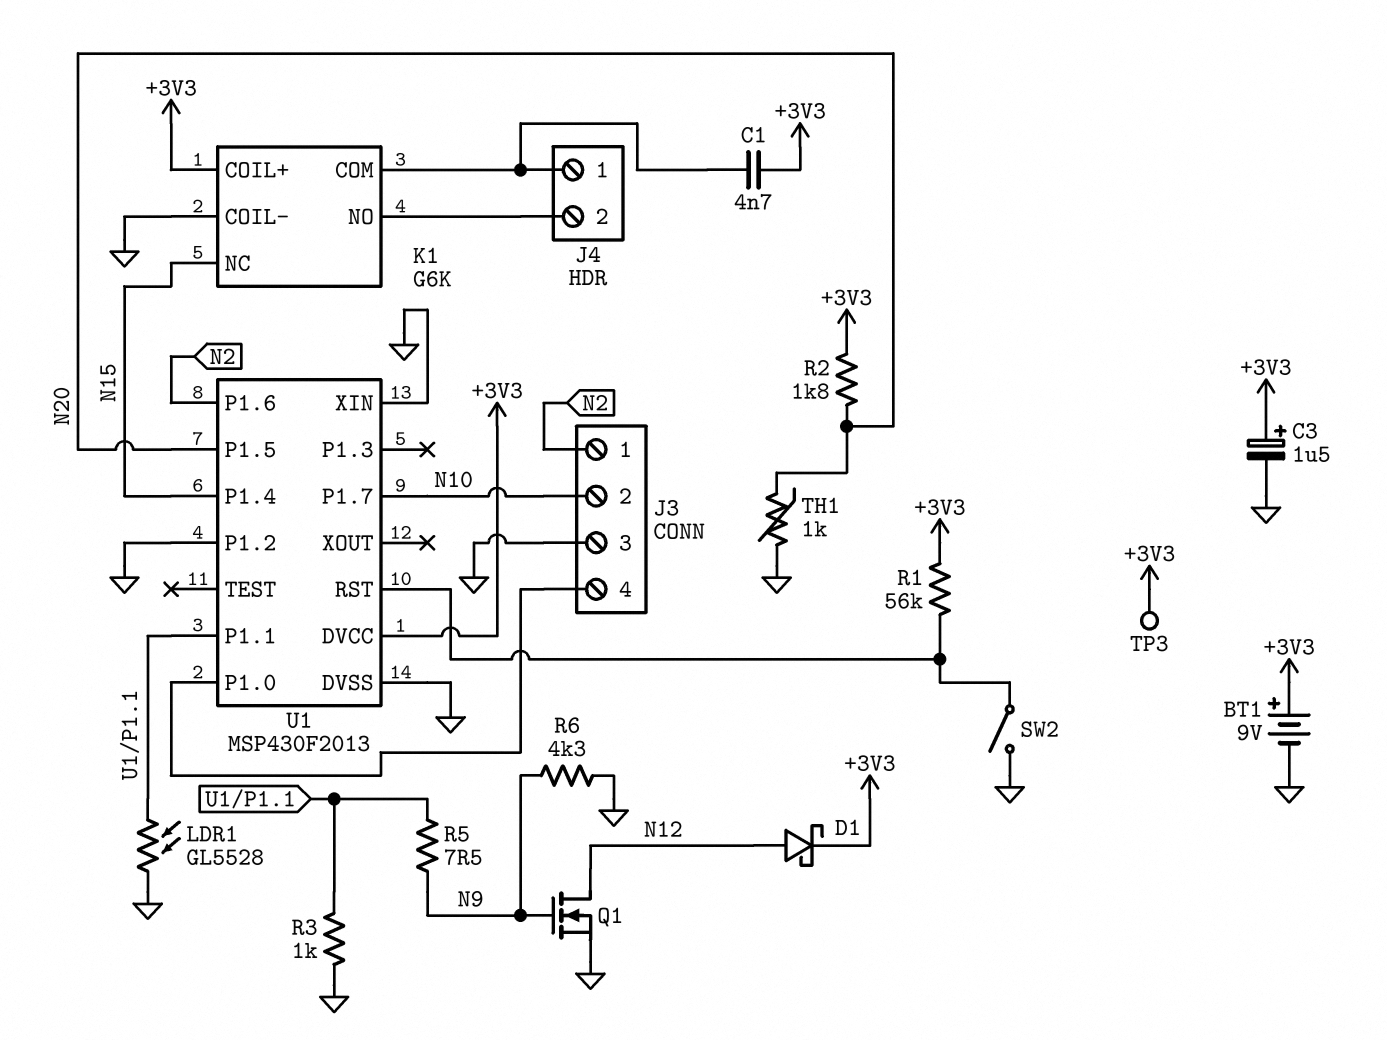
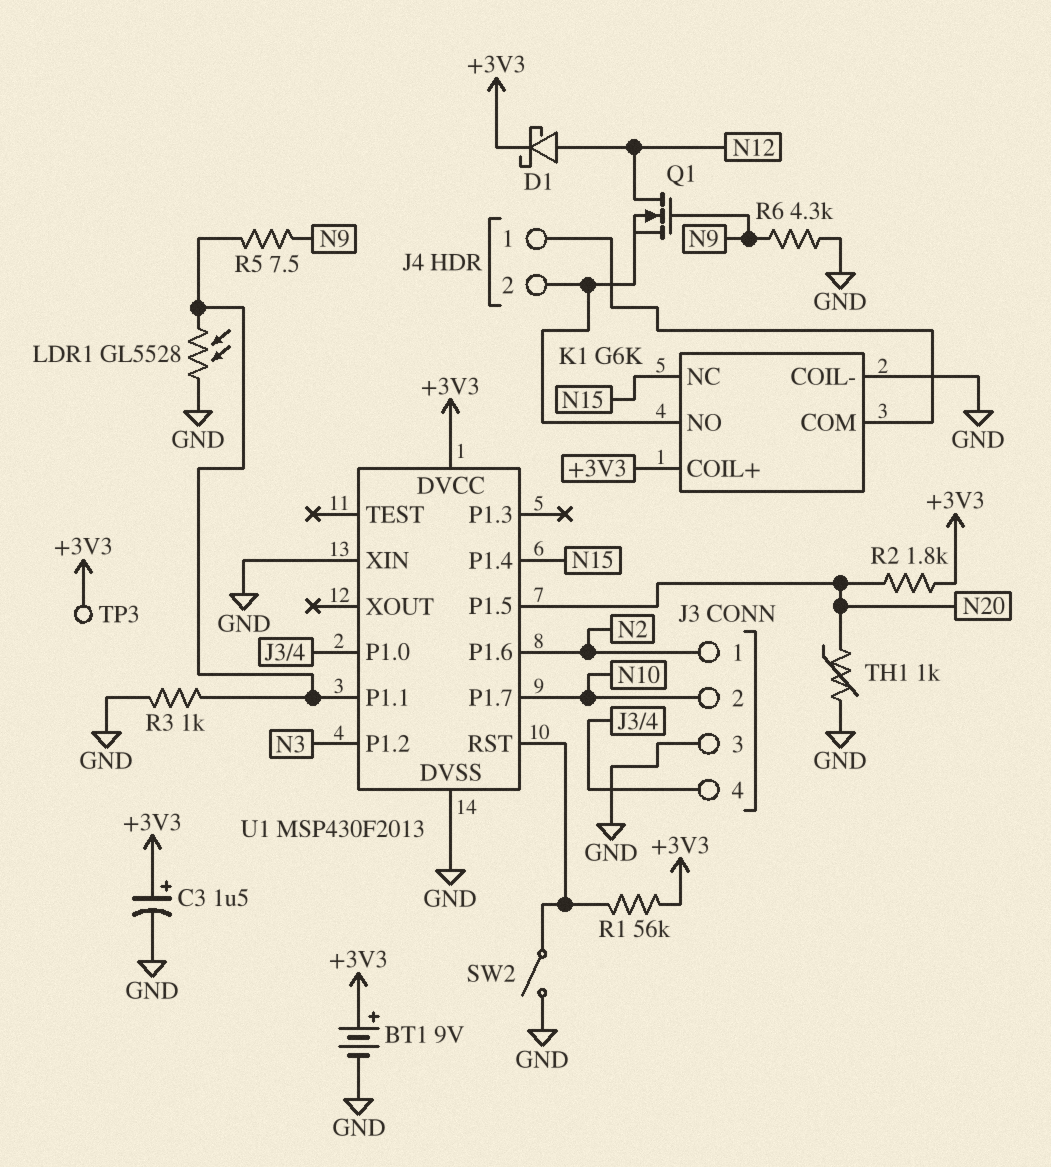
C1: 4.7nF (+3V3, J4/1) -> none
Q1: NMOS (G N9, D N12, S GND) -> NMOS (G N9, D N12, S J4/2)
U1 pin P1.2: GND -> N3

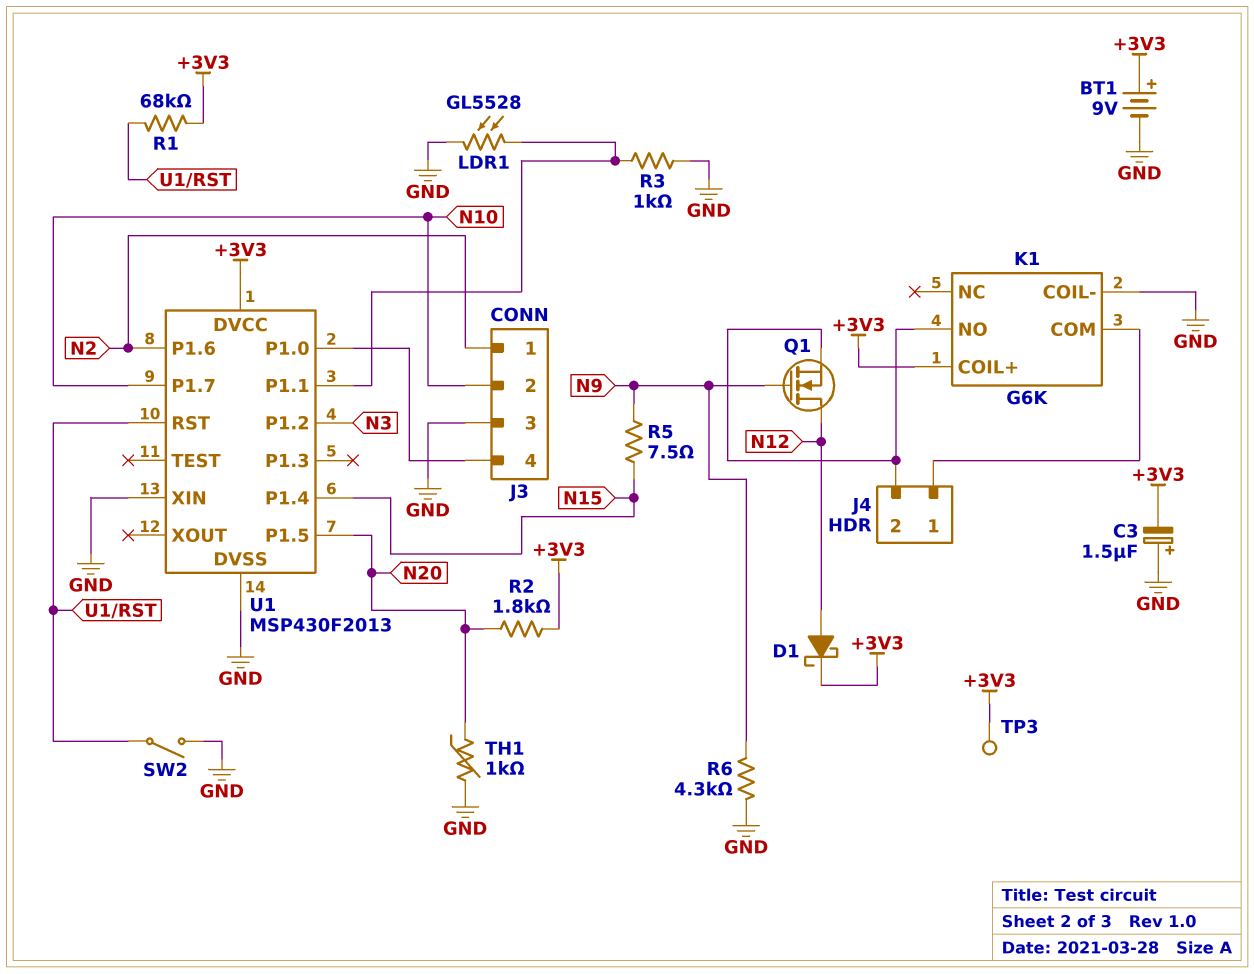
C3: 1.5uF (plus +3V3, minus GND) -> 1.5uF (plus GND, minus +3V3)
K1 pin NC: N15 -> none
R1: 56k (+3V3, U1/RST) -> 68k (+3V3, U1/RST)
R5: 7.5 (N9, U1/P1.1) -> 7.5 (N9, N15)

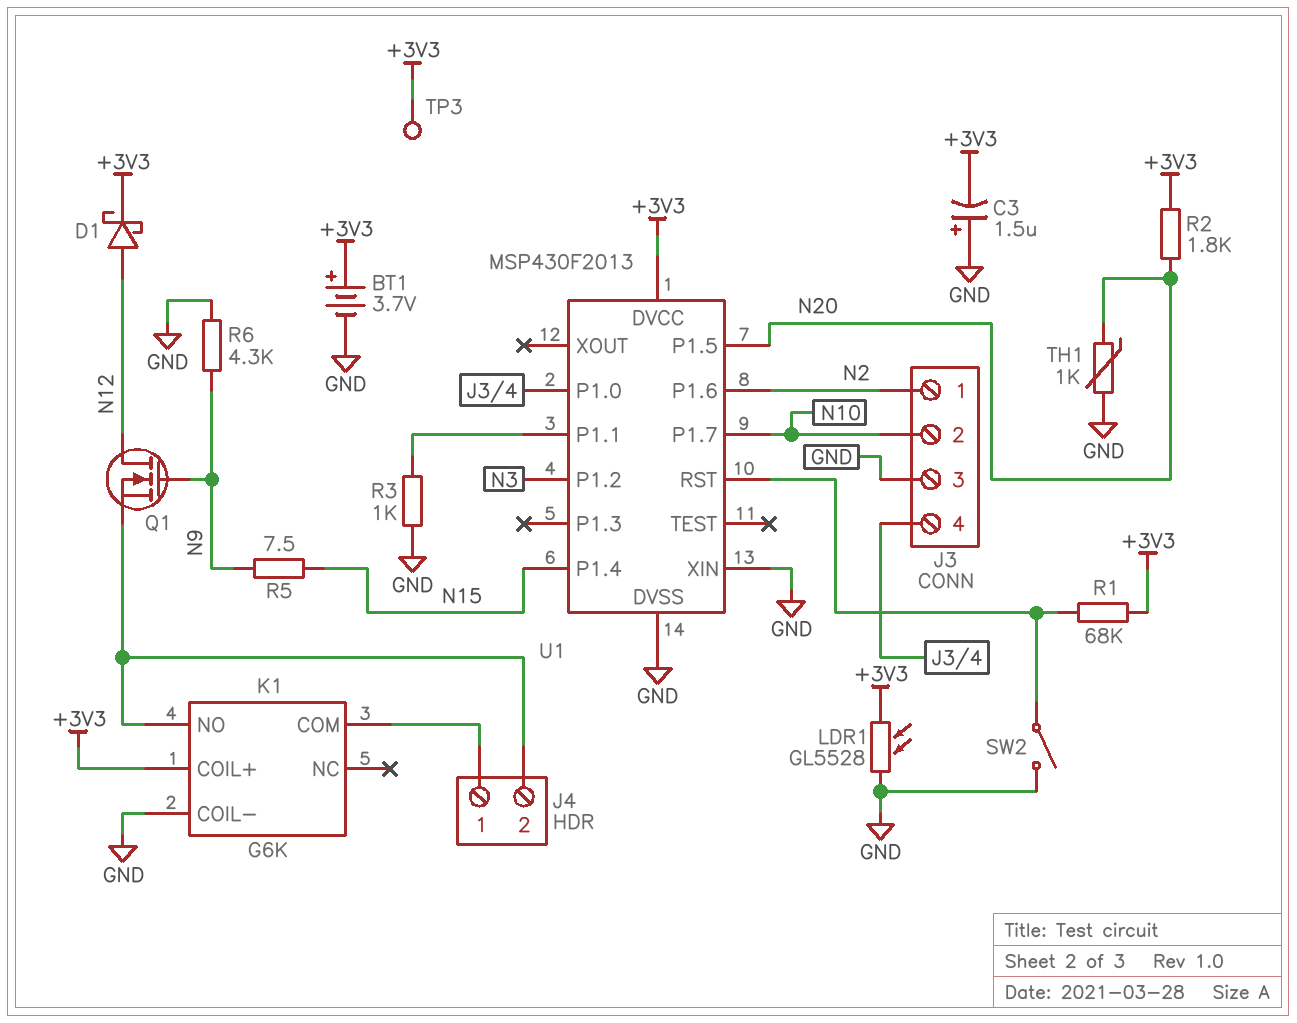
BT1: 9V (plus +3V3, minus GND) -> 3.7V (plus +3V3, minus GND)
LDR1: GL5528 (GND, U1/P1.1) -> GL5528 (+3V3, GND)

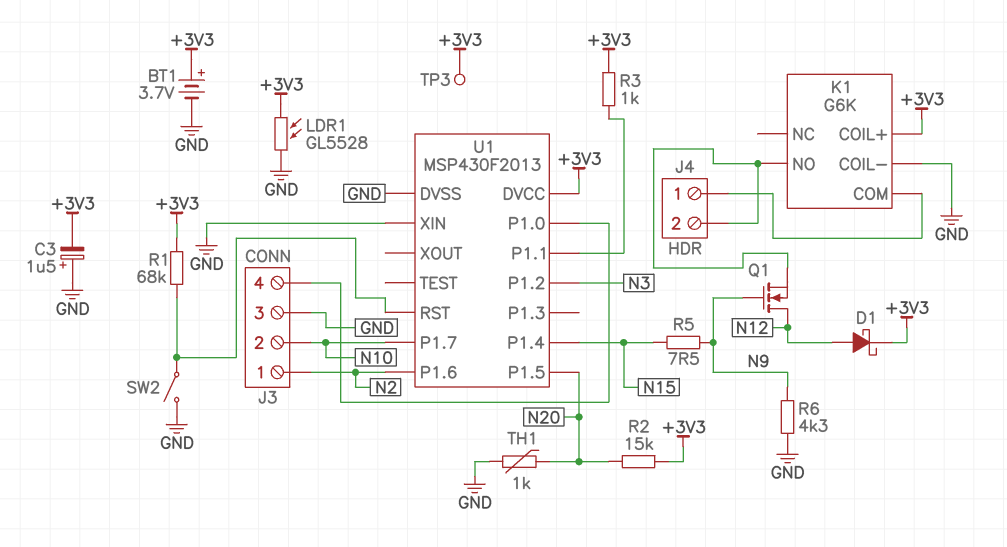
R2: 1.8k (+3V3, N20) -> 15k (+3V3, N20)
R3: 1k (GND, U1/P1.1) -> 1k (+3V3, U1/P1.1)

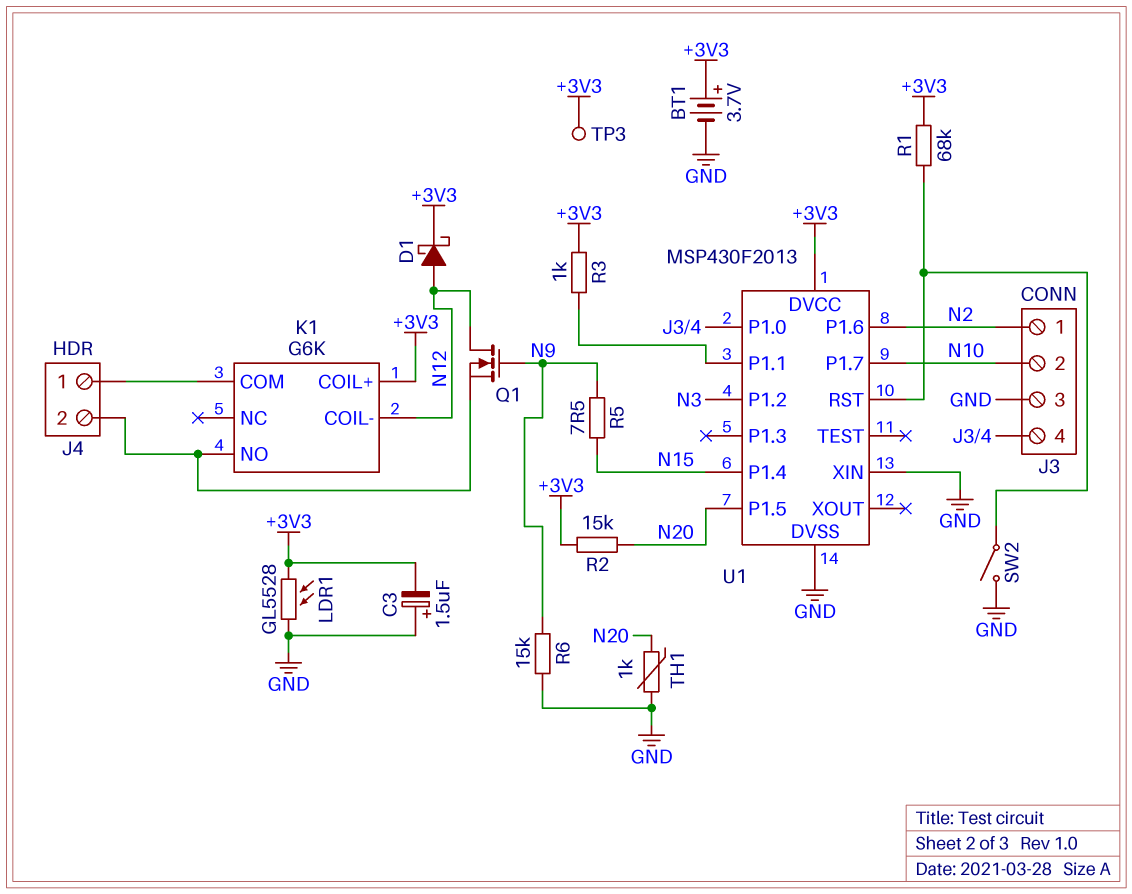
K1 pin COIL-: GND -> N12
R6: 4.3k (GND, N9) -> 15k (GND, N9)

